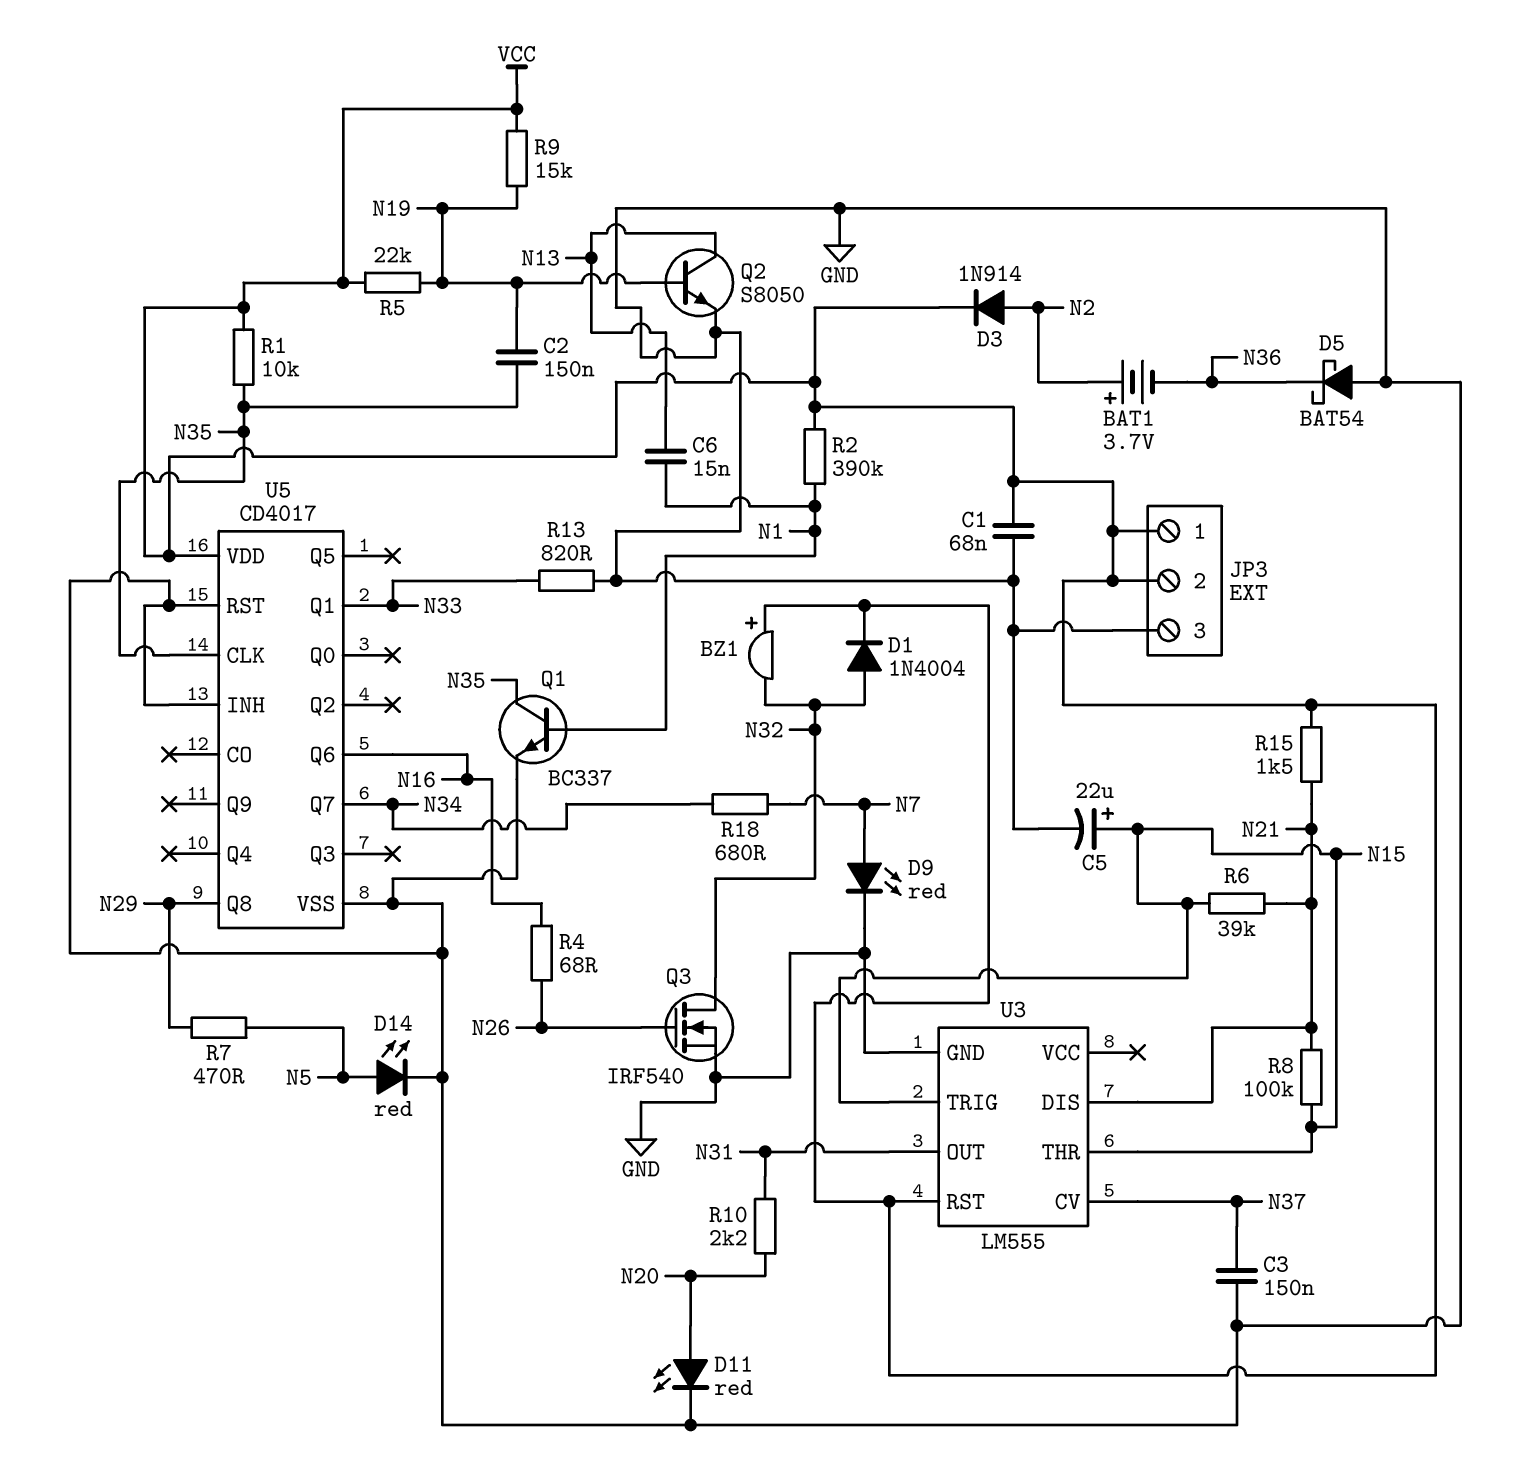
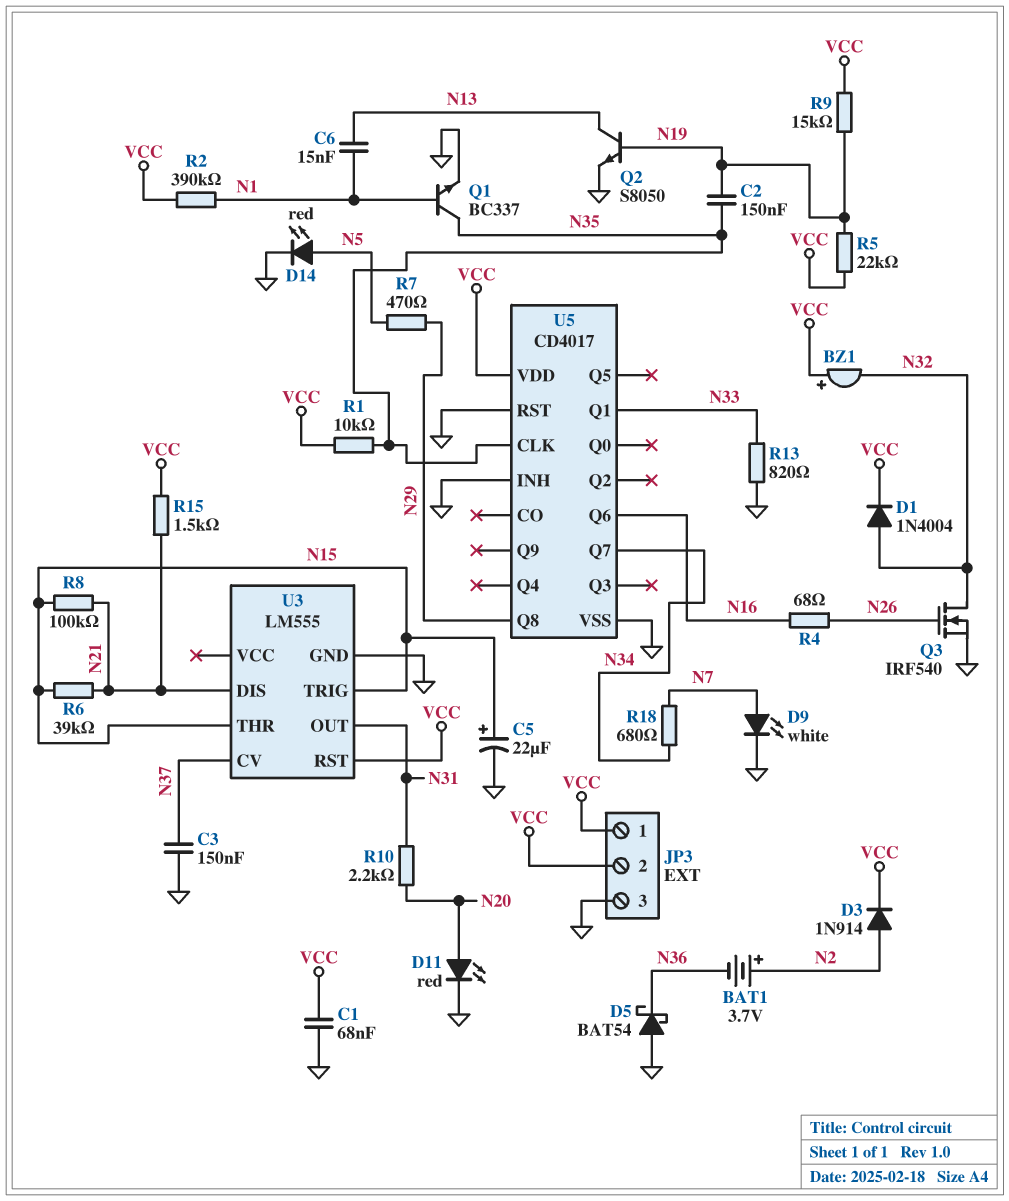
D9: LED red (A N7, K GND) -> LED white (A N7, K GND)

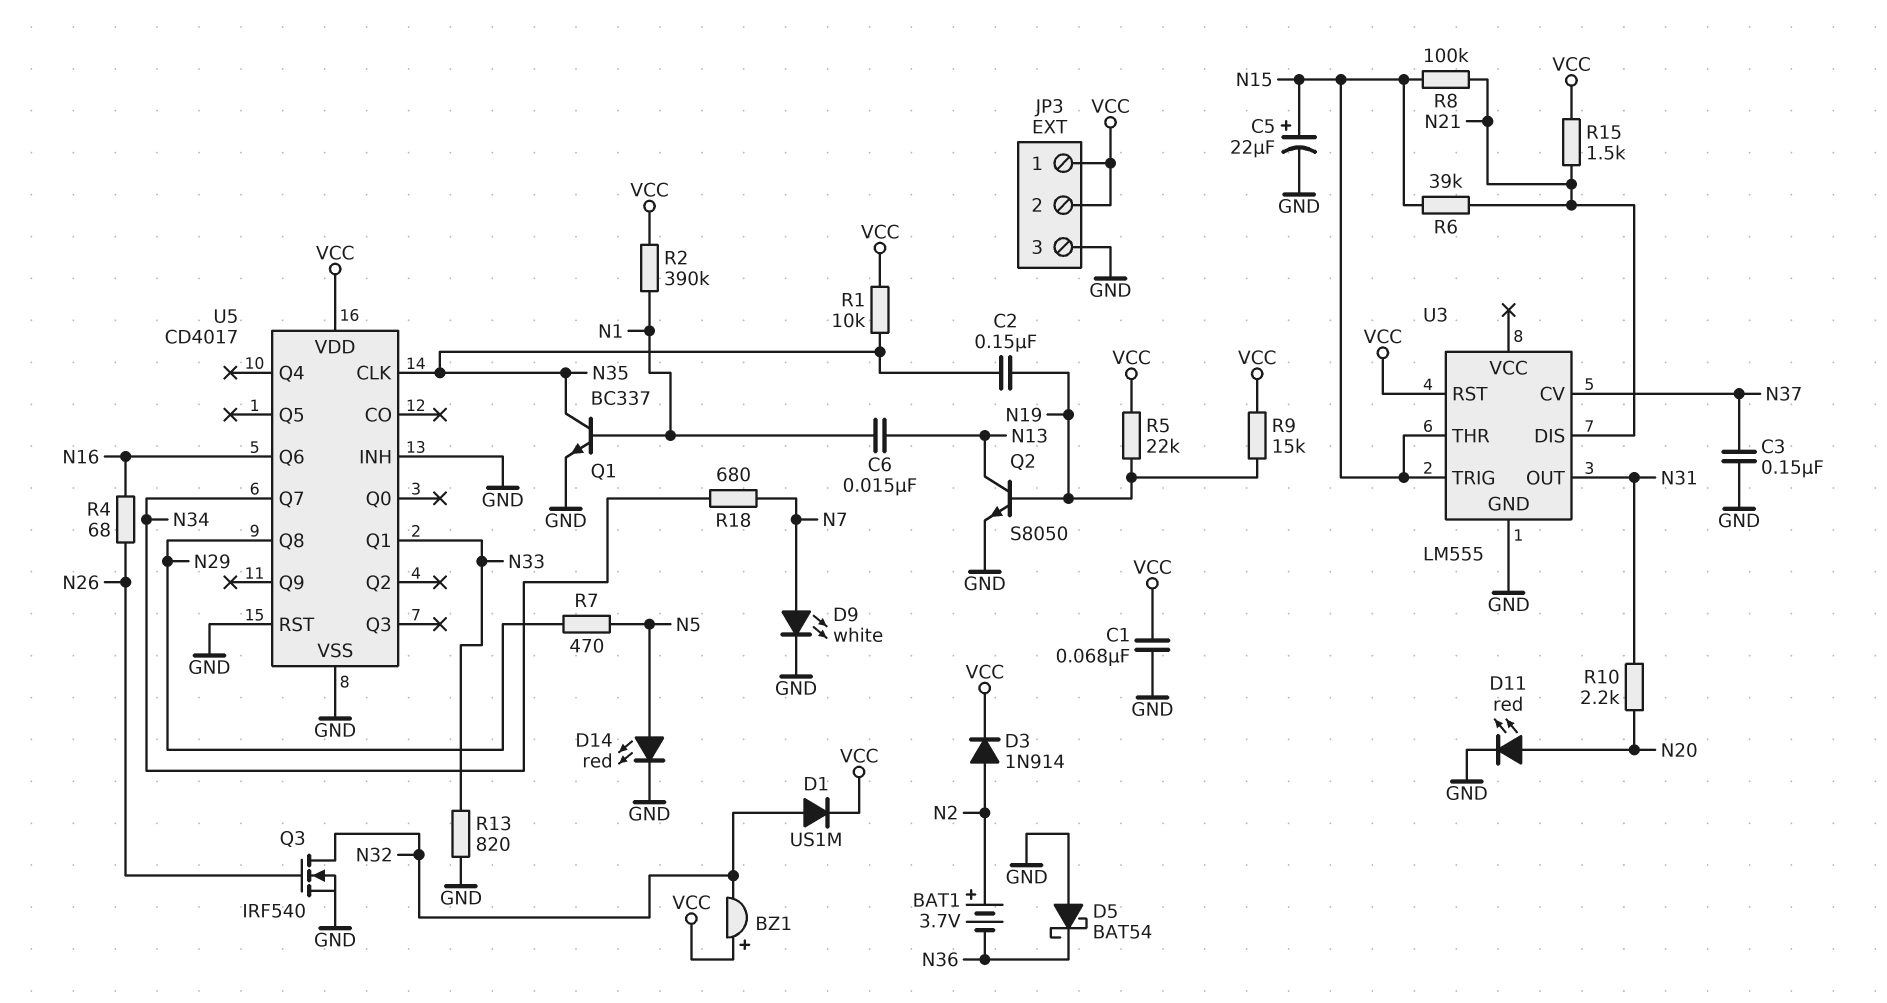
D1: diode 1N4004 (A N32, K VCC) -> diode US1M (A N32, K VCC)

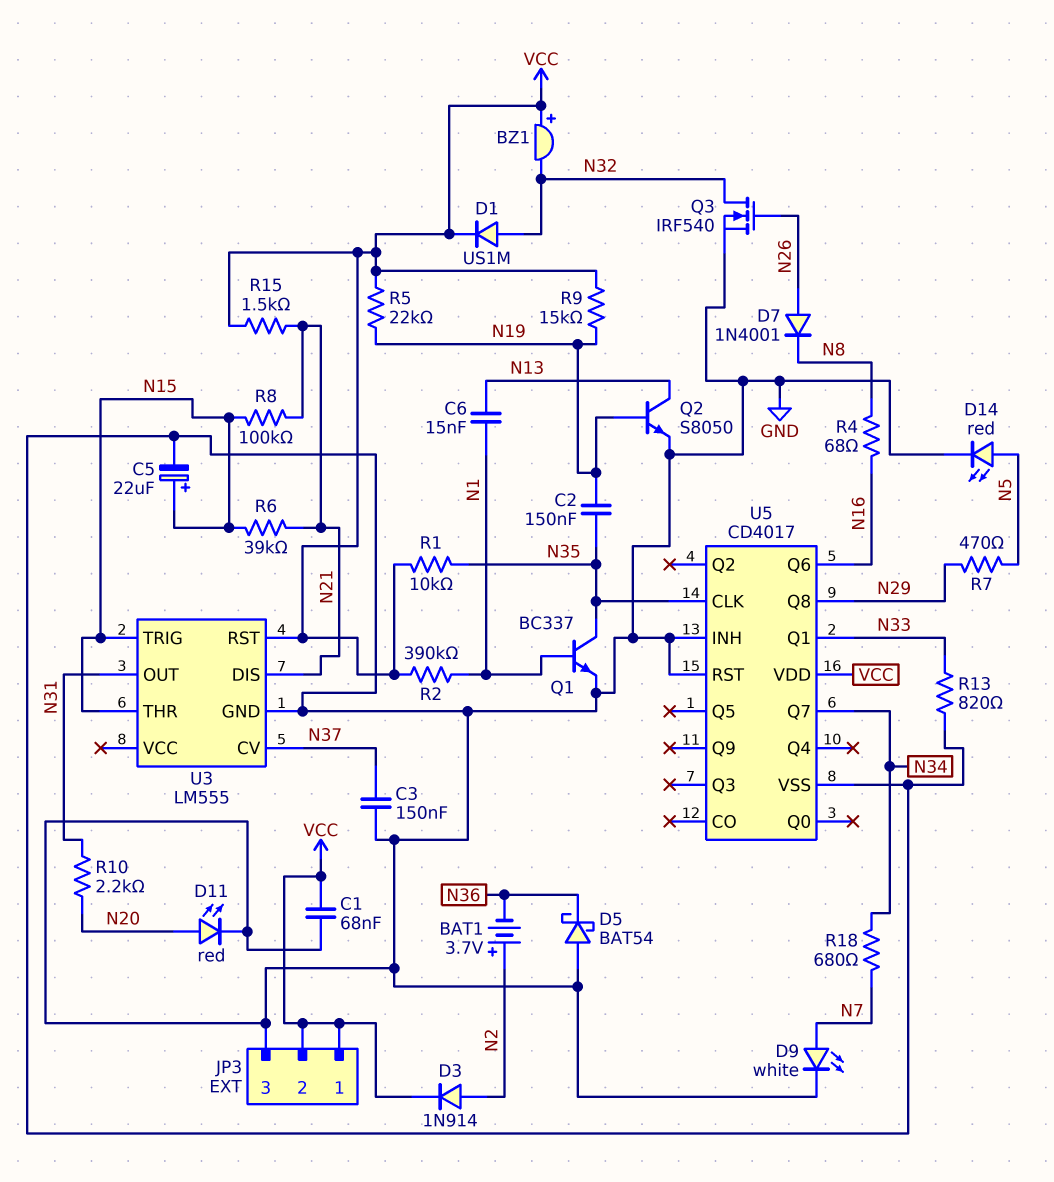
D7: none -> diode 1N4001 (A N26, K N8)
R4: 68 (N16, N26) -> 68 (N8, N16)

